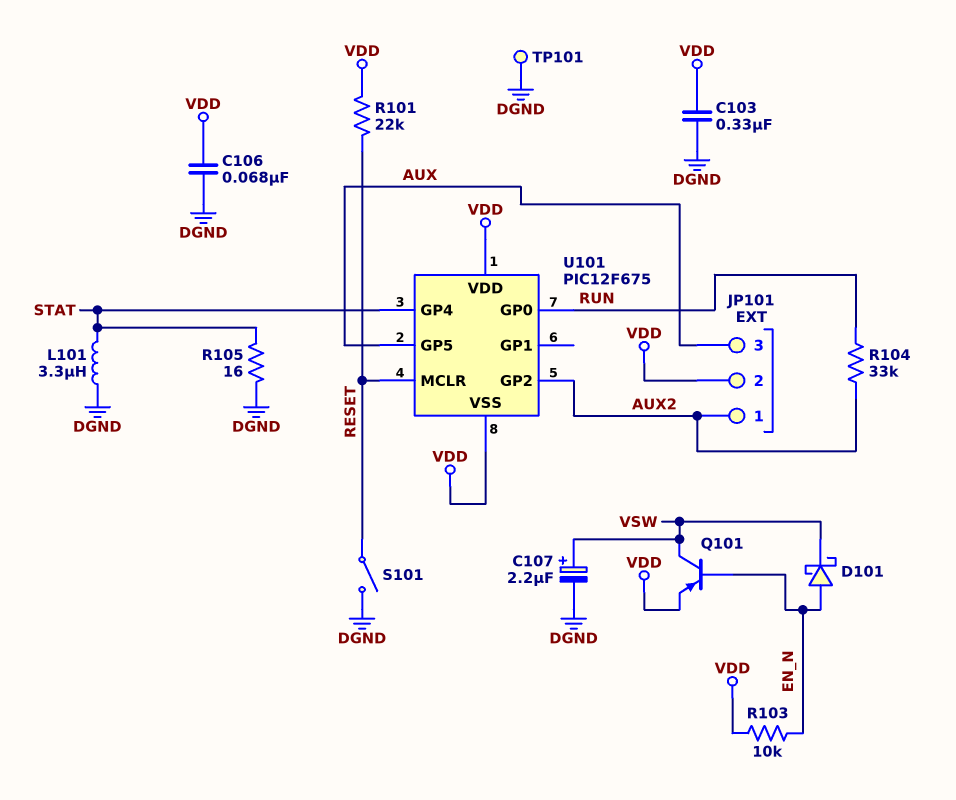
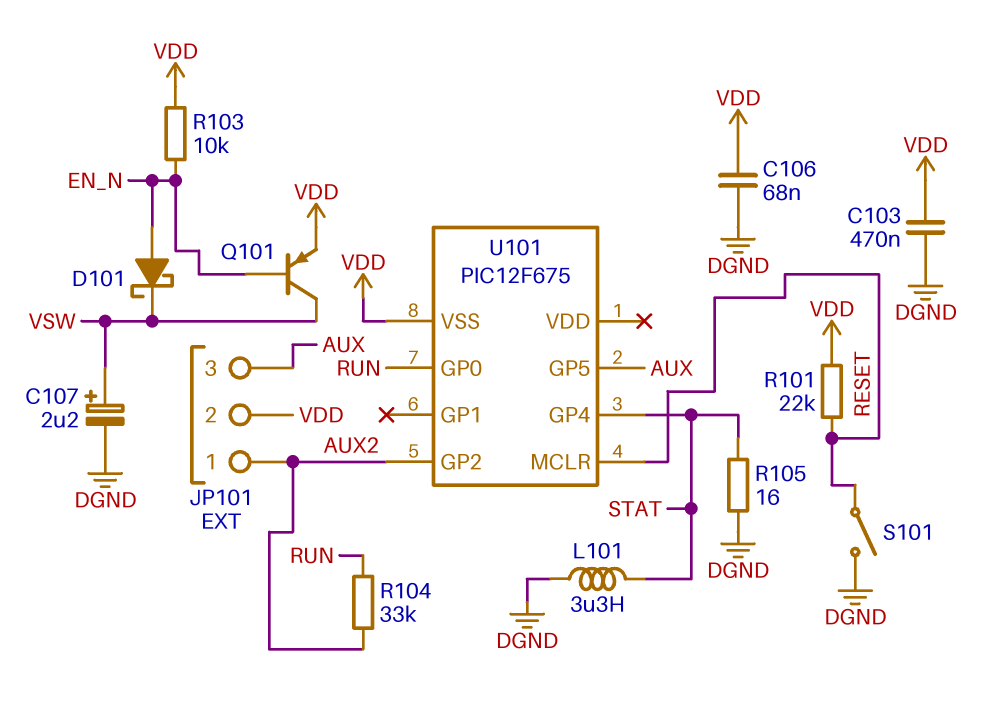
C103: 330nF (DGND, VDD) -> 470nF (DGND, VDD)
TP101: test point (DGND) -> none
U101 pin VDD: VDD -> none

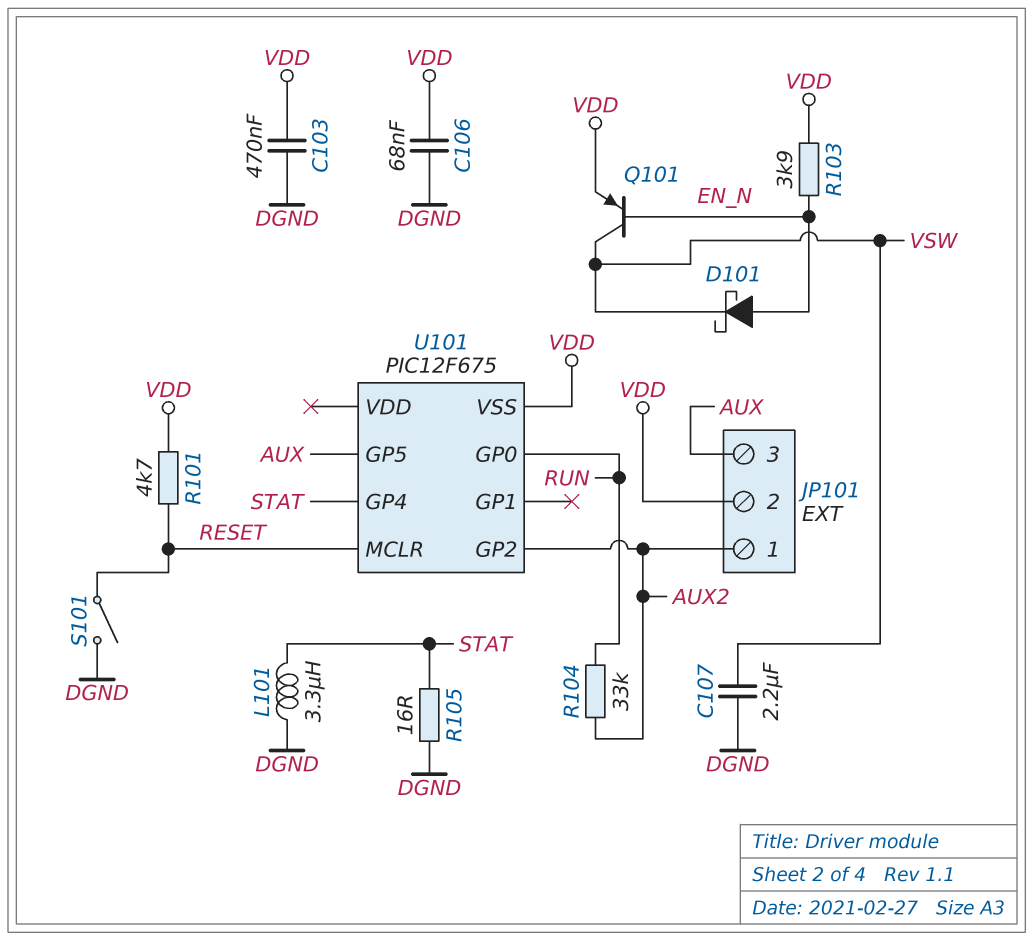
C107: 2.2uF (plus VSW, minus DGND) -> 2.2uF (DGND, VSW)
R101: 22k (RESET, VDD) -> 4.7k (RESET, VDD)
R103: 10k (EN_N, VDD) -> 3.9k (EN_N, VDD)

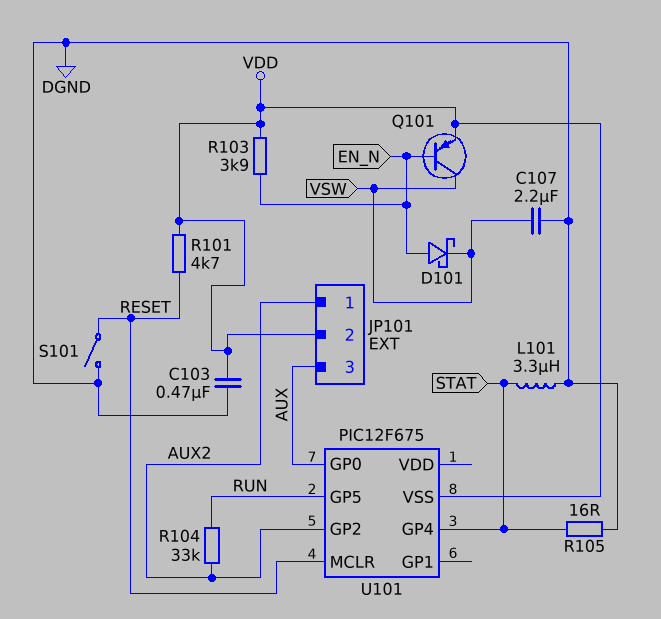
C106: 68nF (DGND, VDD) -> none
U101 pin GP0: RUN -> AUX
U101 pin GP5: AUX -> RUN

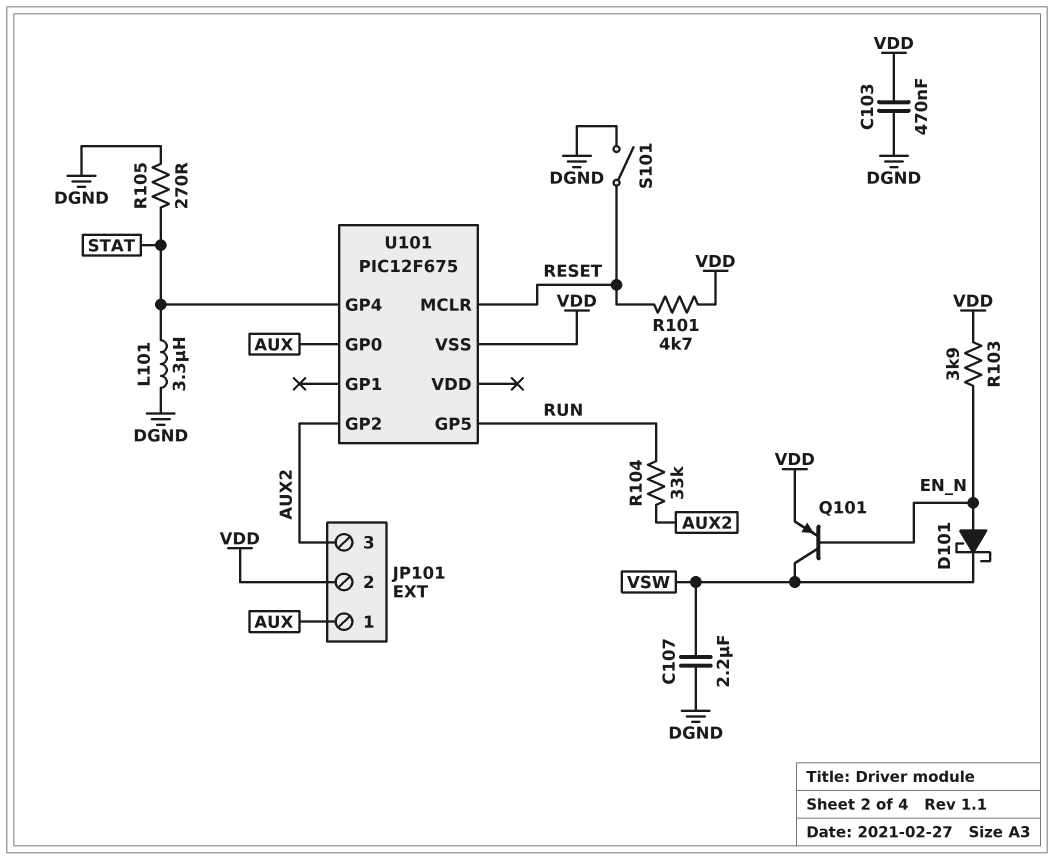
JP101 pin 1: AUX2 -> AUX
JP101 pin 3: AUX -> AUX2
R105: 16 (DGND, STAT) -> 270 (DGND, STAT)

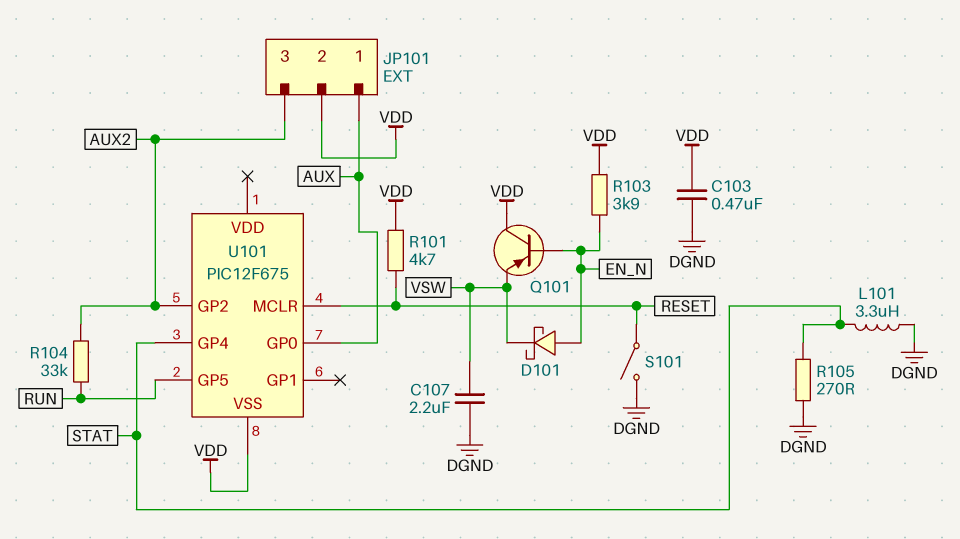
Q101: PNP (B EN_N, C VSW, E VDD) -> PNP (B EN_N, C VDD, E VSW)

